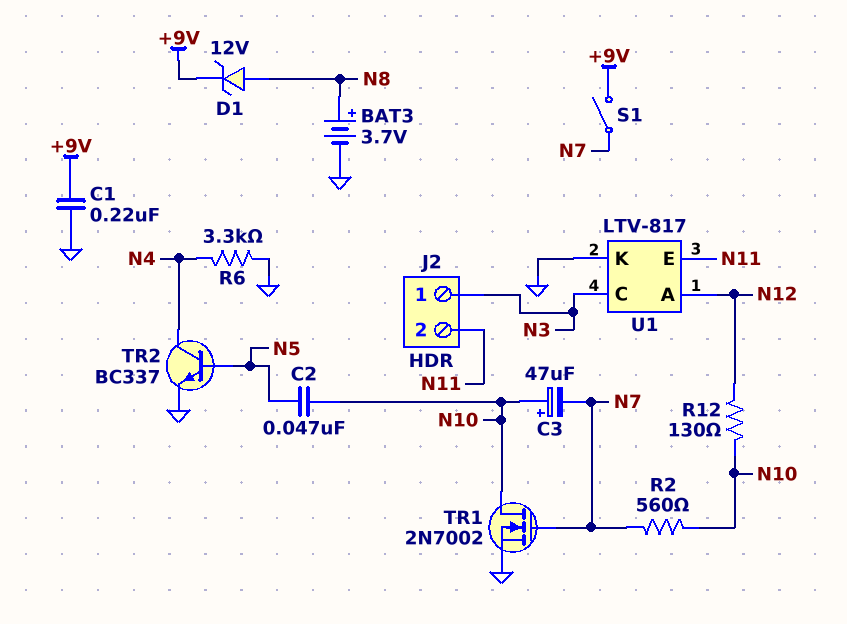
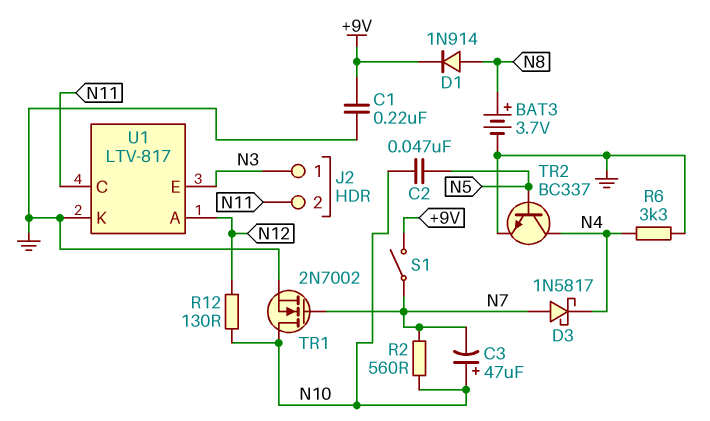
D1: zener 12V (A N8, K +9V) -> diode 1N914 (A N8, K +9V)
D3: none -> schottky 1N5817 (A N7, K N4)
U1 pin C: N3 -> N11
U1 pin E: N11 -> N3

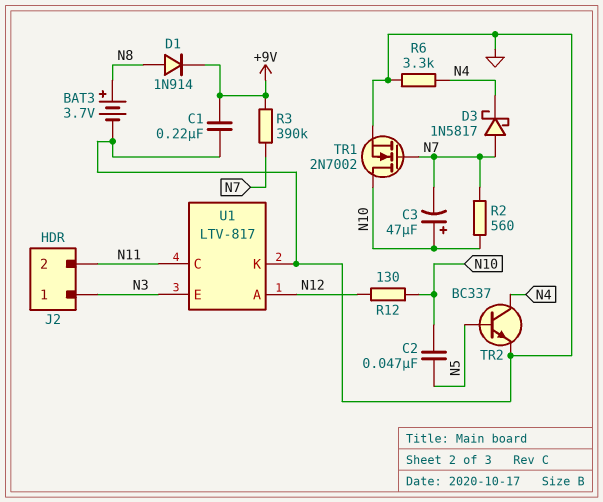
R3: none -> 390k (+9V, N7)
S1: switch (+9V, N7) -> none

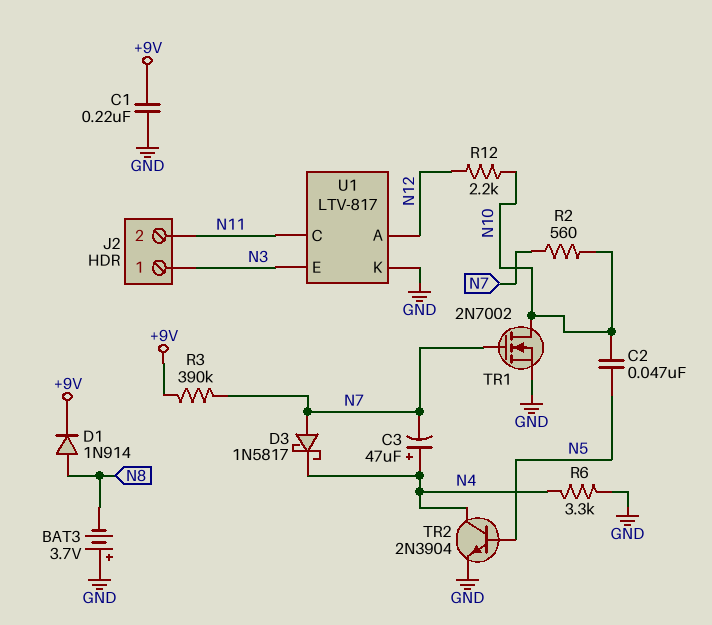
BAT3: 3.7V (plus N8, minus GND) -> 3.7V (plus GND, minus N8)
C3: 47uF (plus N10, minus N7) -> 47uF (plus N4, minus N7)
R12: 130 (N10, N12) -> 2.2k (N10, N12)
TR2: NPN BC337 (B N5, C N4, E GND) -> NPN 2N3904 (B N5, C N4, E GND)

